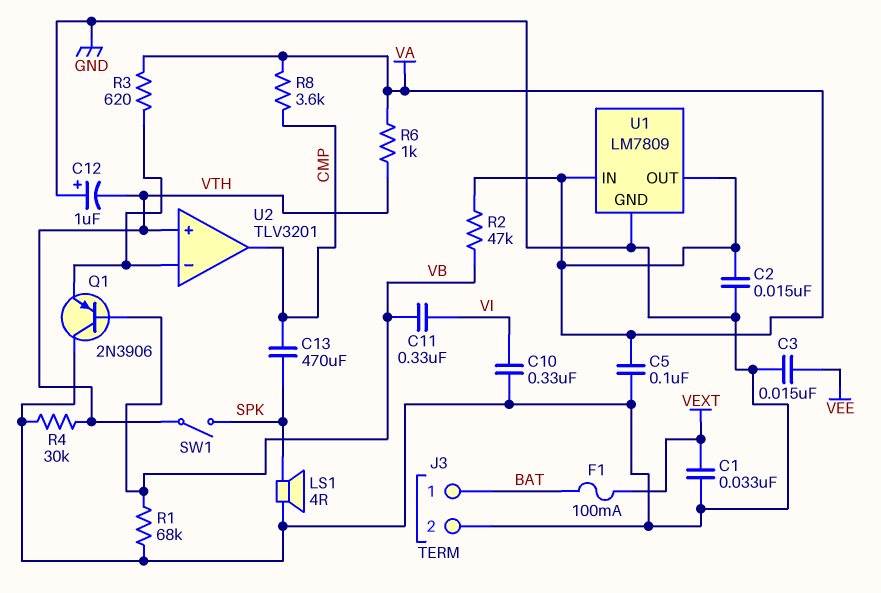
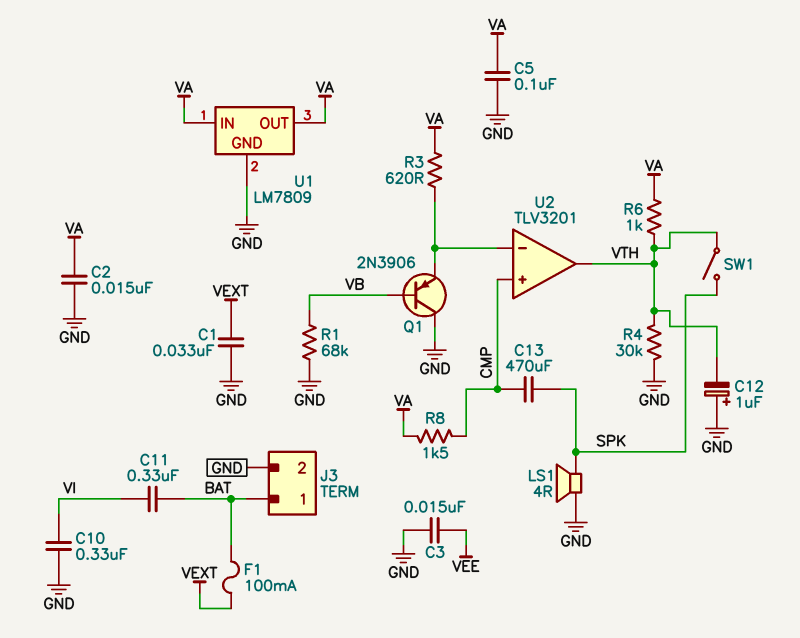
C11: 330nF (VB, VI) -> 330nF (BAT, VI)
R2: 47k (VA, VB) -> none
R8: 3.6k (CMP, VA) -> 1.5k (CMP, VA)
U2 pin in+: VTH -> CMP
U2 pin out: CMP -> VTH

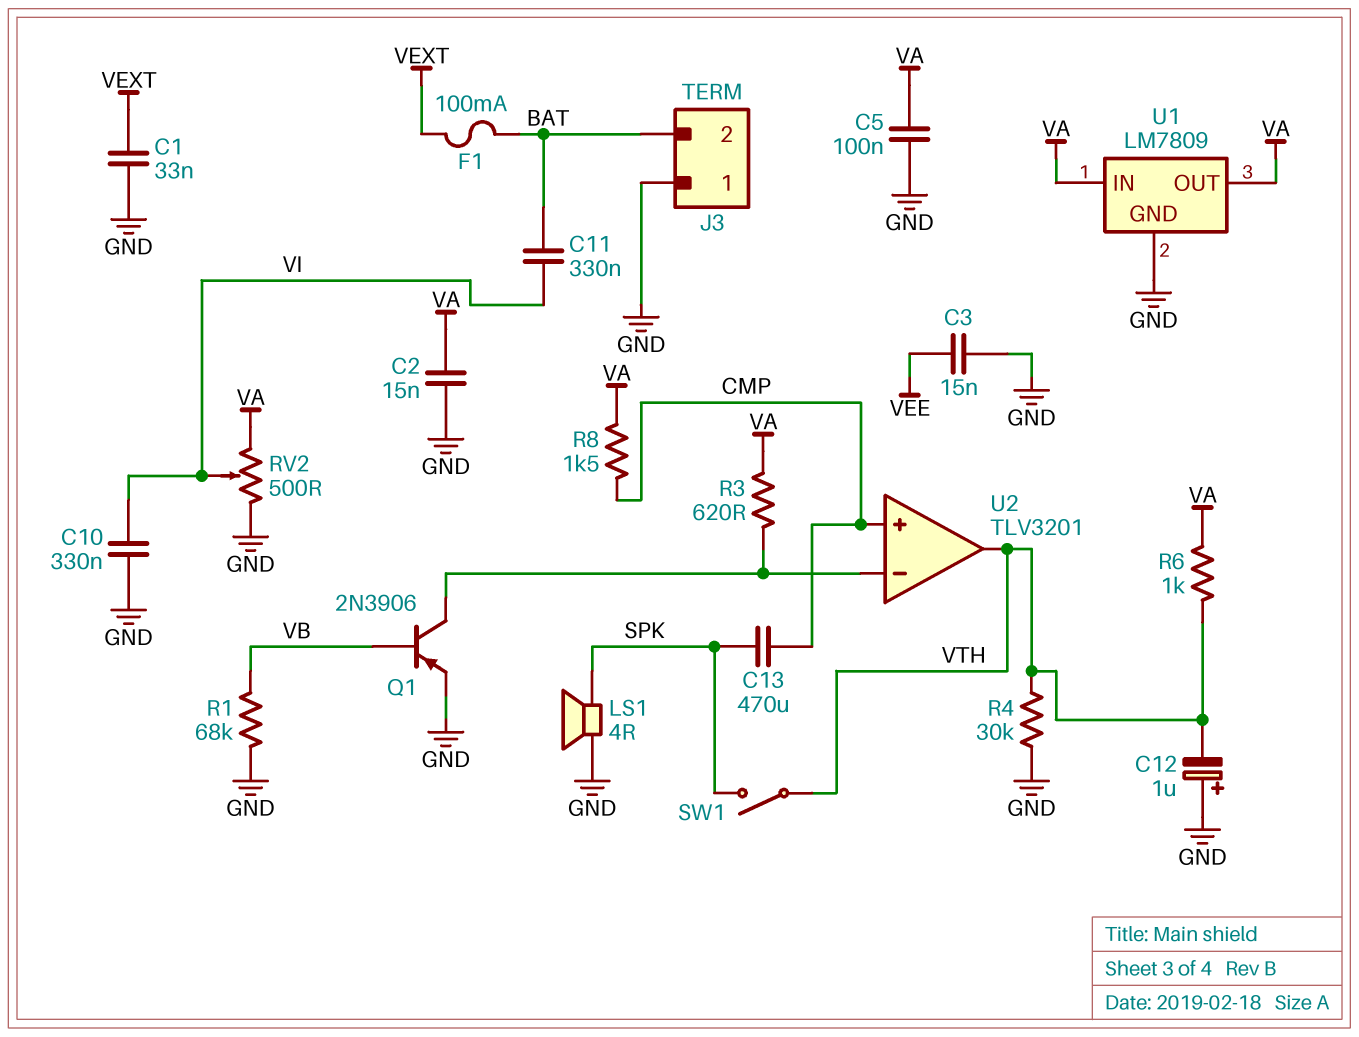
J3 pin 1: BAT -> GND
J3 pin 2: GND -> BAT
Q1: PNP 2N3906 (B VB, C GND, E U2/in-) -> PNP 2N3906 (B VB, C U2/in-, E GND)
RV2: none -> 500 (GND, VA, wiper VI)

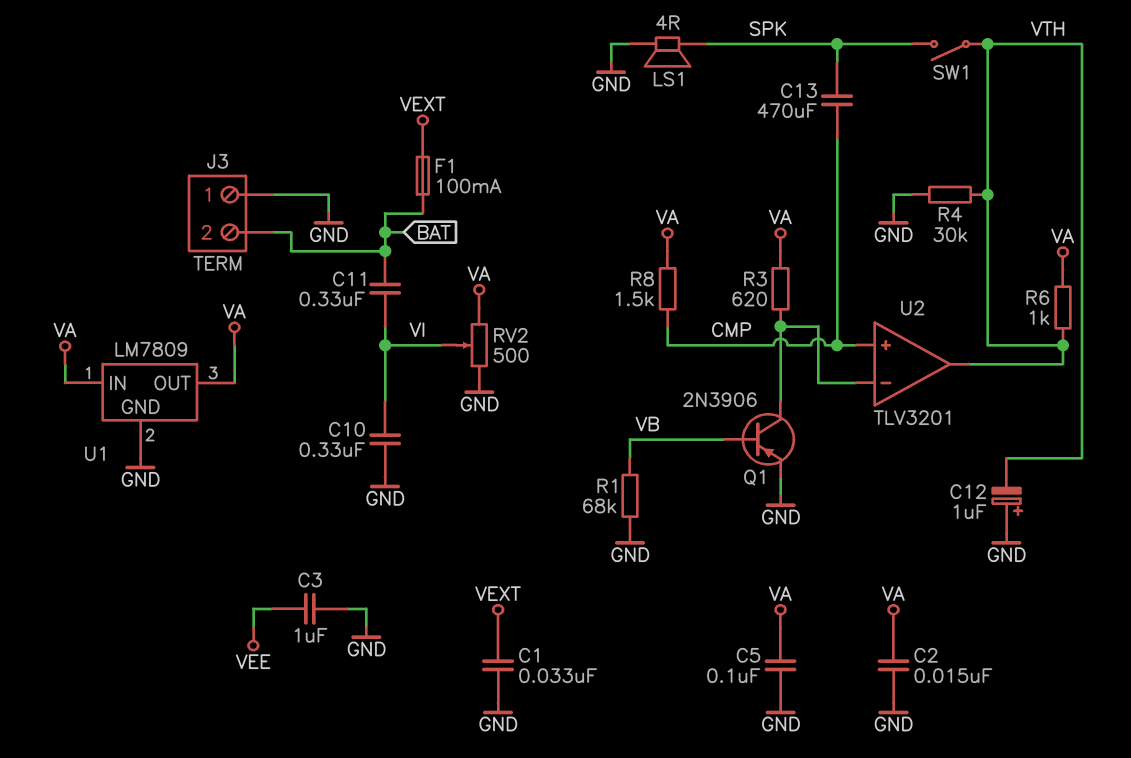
C3: 15nF (GND, VEE) -> 1uF (GND, VEE)

